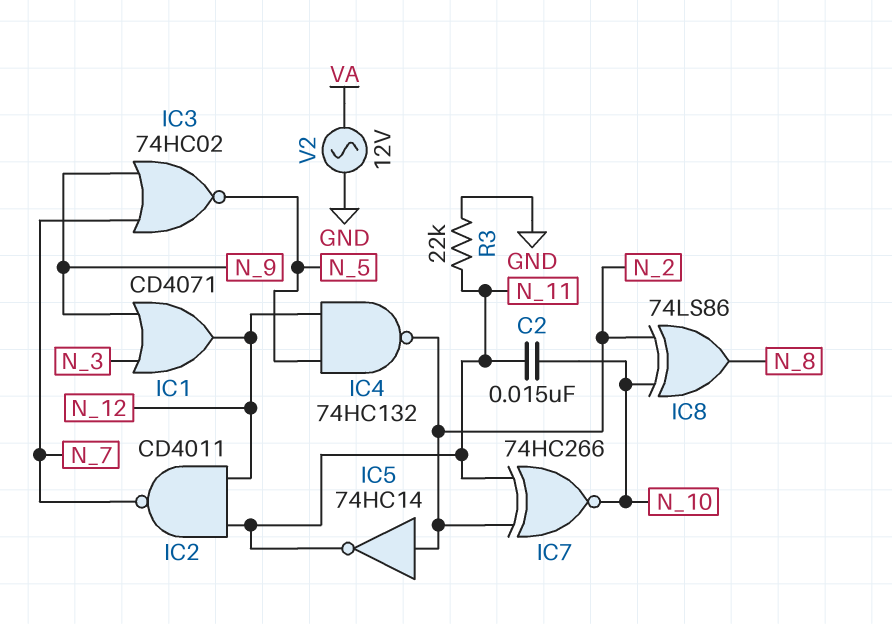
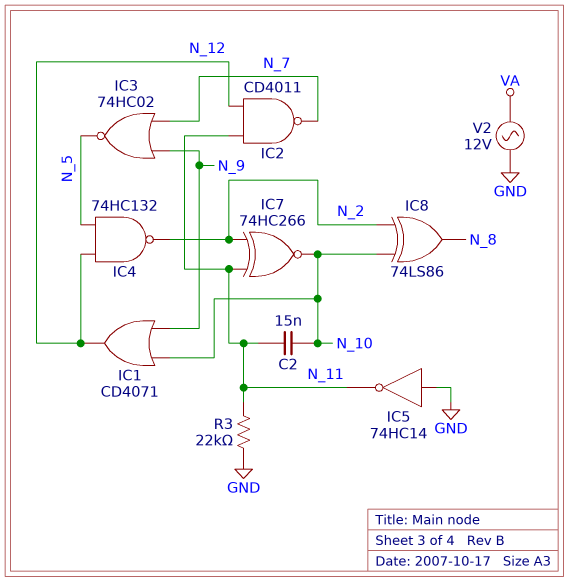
IC1: OR CD4071 (in N_3, in N_9, out N_12) -> OR CD4071 (in N_9, in N_10, out N_12)
IC5: NOT 74HC14 (in N_2, out N_11) -> NOT 74HC14 (in GND, out N_11)

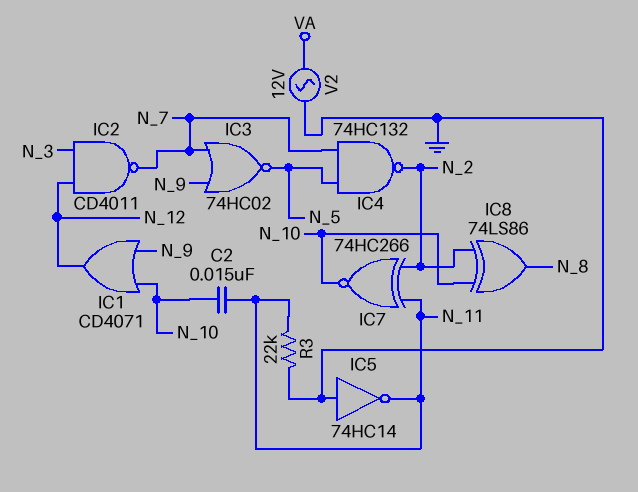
IC2: NAND CD4011 (in N_11, in N_12, out N_7) -> NAND CD4011 (in N_3, in N_12, out N_7)
IC4: NAND 74HC132 (in N_5, in N_12, out N_2) -> NAND 74HC132 (in N_5, in N_7, out N_2)

